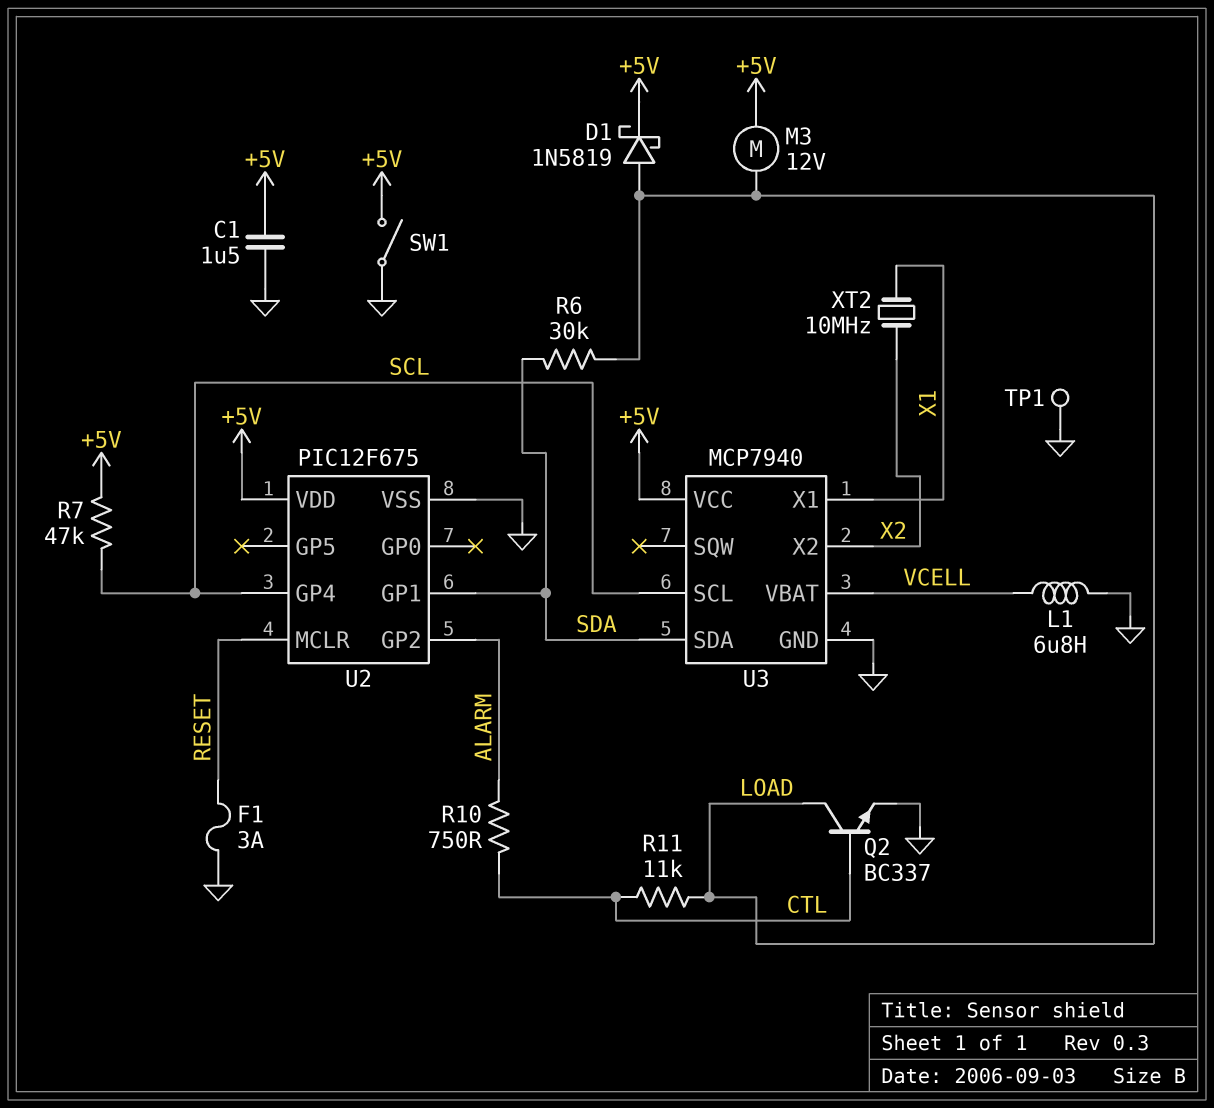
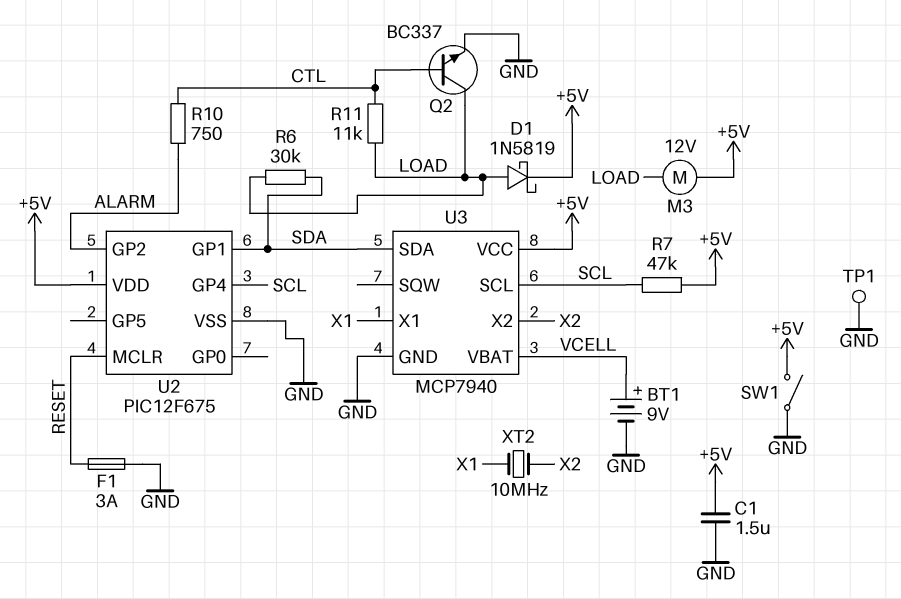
BT1: none -> 9V (plus VCELL, minus GND)
L1: 6.8uH (GND, VCELL) -> none

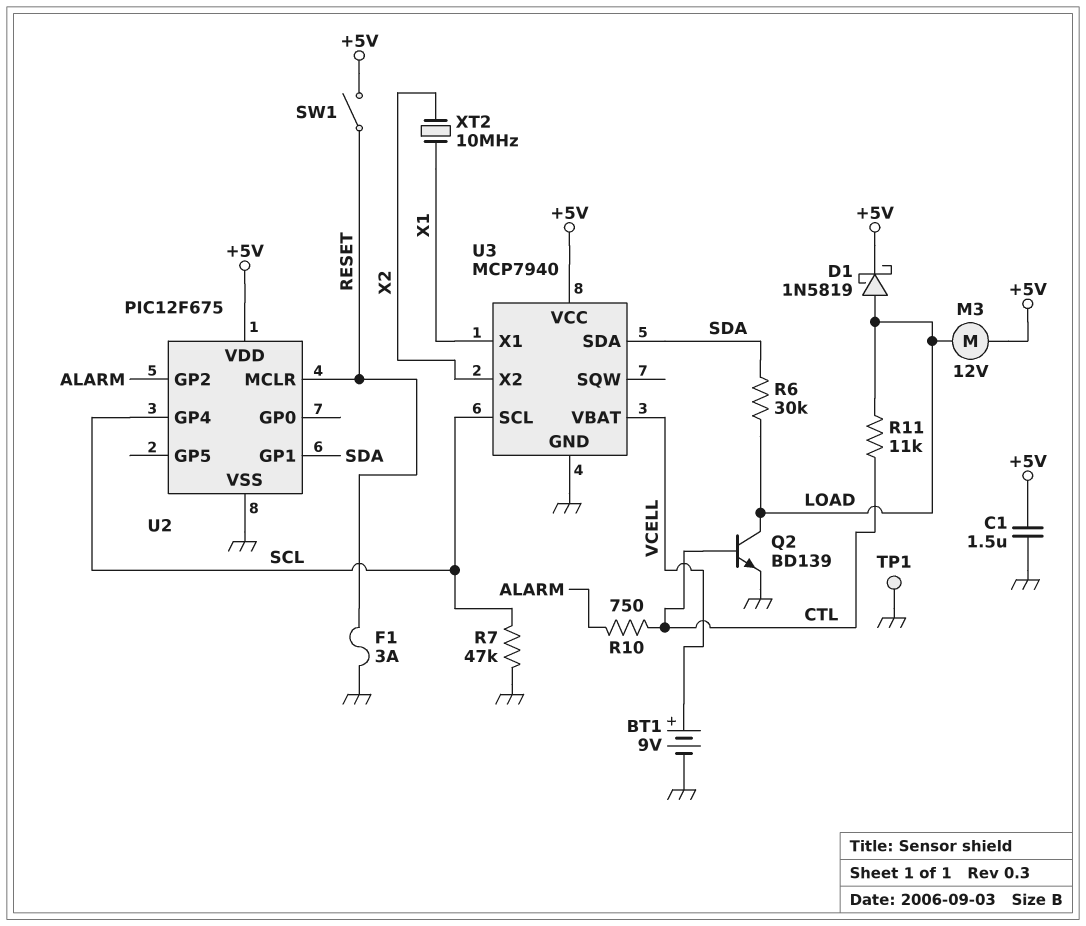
Q2: NPN BC337 (B CTL, C LOAD, E GND) -> NPN BD139 (B CTL, C LOAD, E GND)
R7: 47k (+5V, SCL) -> 47k (GND, SCL)
SW1: switch (+5V, GND) -> switch (+5V, RESET)

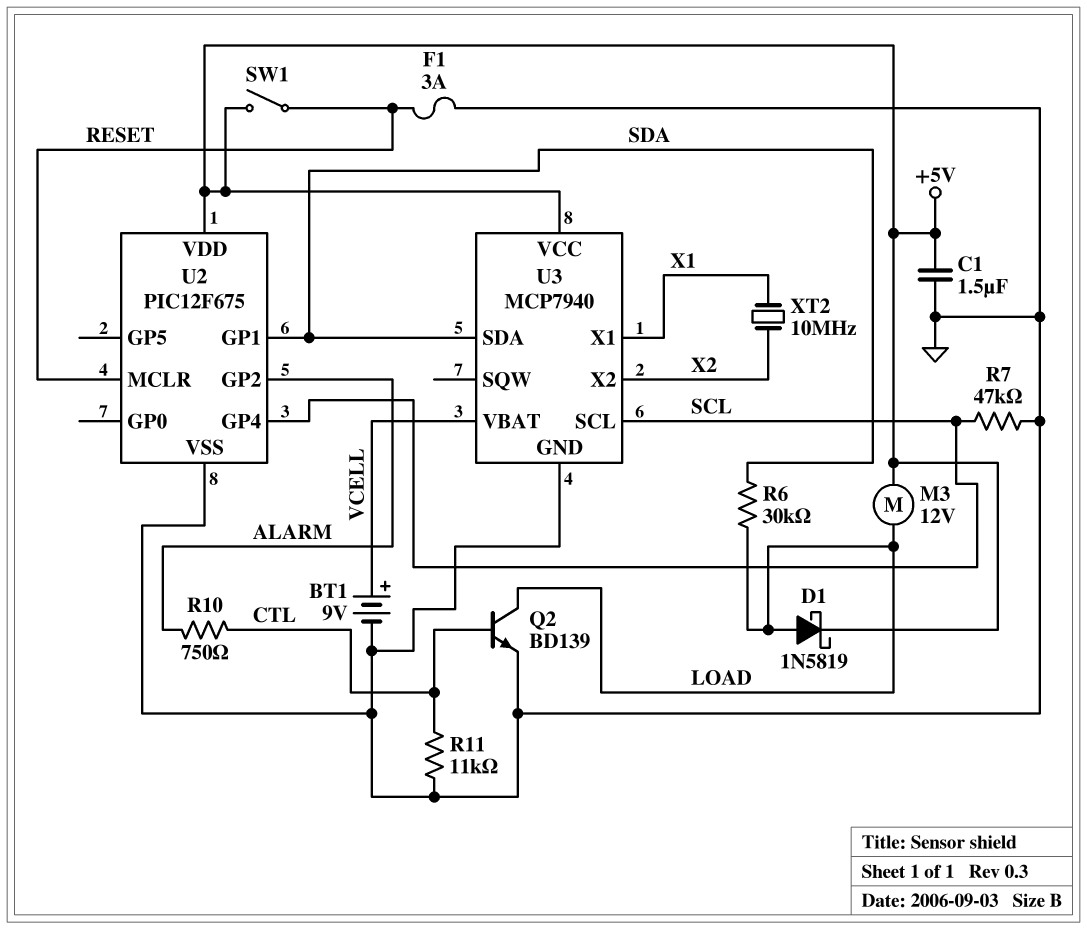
R11: 11k (CTL, LOAD) -> 11k (CTL, GND)
TP1: test point (GND) -> none

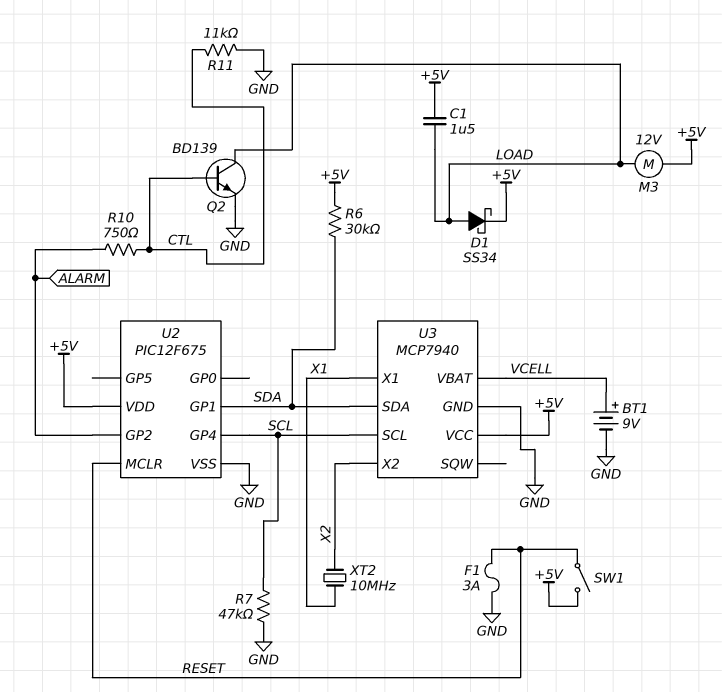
C1: 1.5uF (+5V, GND) -> 1.5uF (+5V, LOAD)
D1: schottky 1N5819 (A LOAD, K +5V) -> schottky SS34 (A LOAD, K +5V)
R6: 30k (LOAD, SDA) -> 30k (+5V, SDA)

